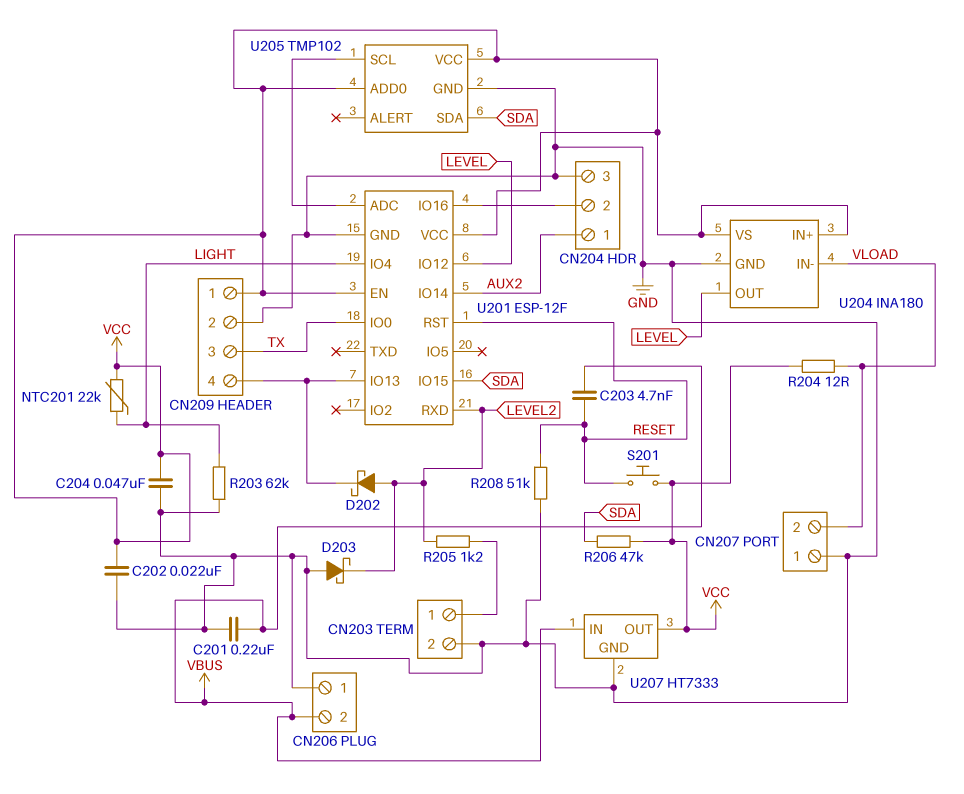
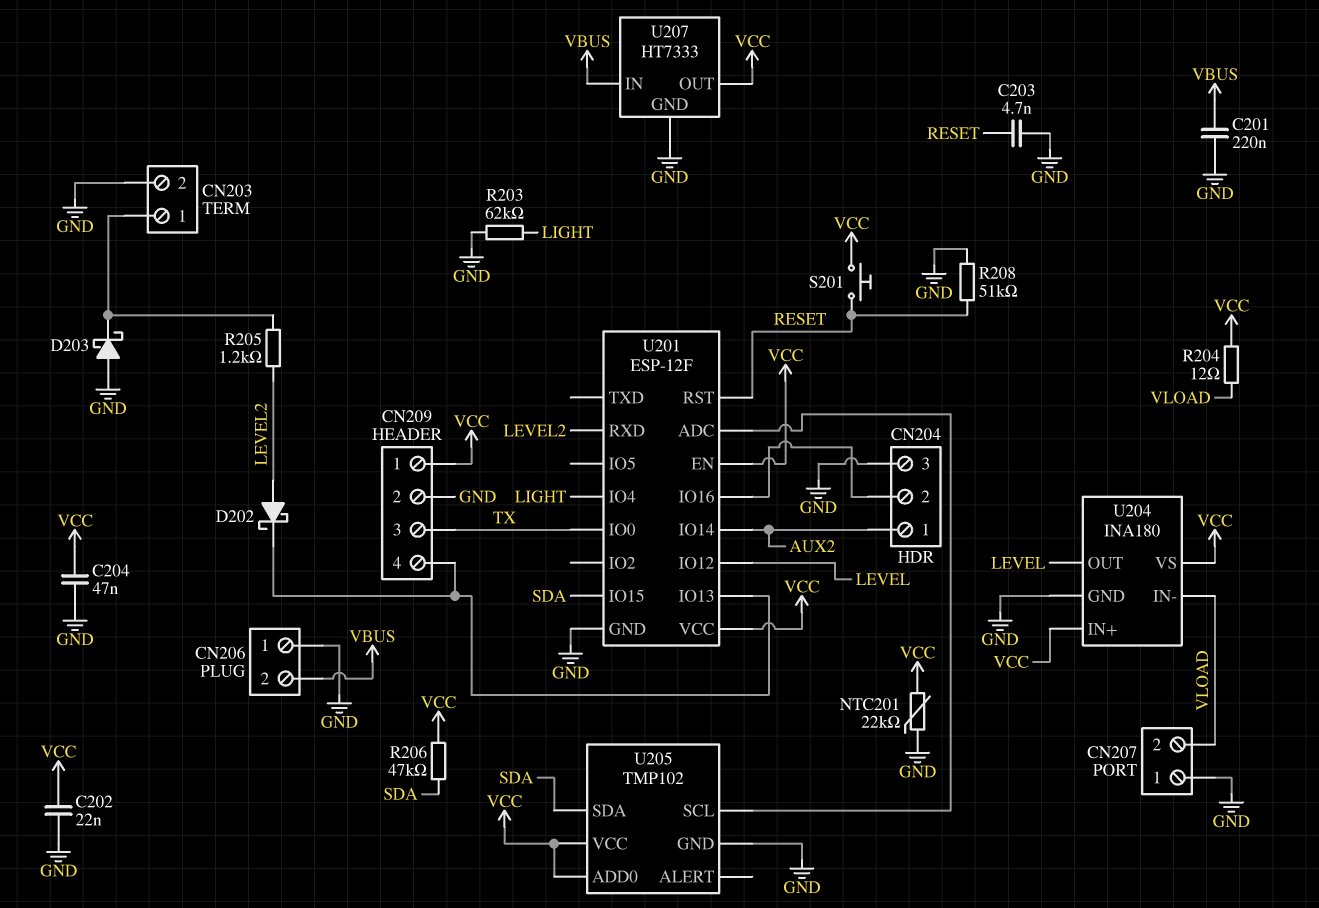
C203: 4.7nF (RESET, VBUS) -> 4.7nF (GND, RESET)
D203: schottky (A GND, K LEVEL2) -> schottky (A GND, K CN203/1)
NTC201: 22k (LIGHT, VCC) -> 22k (GND, VCC)

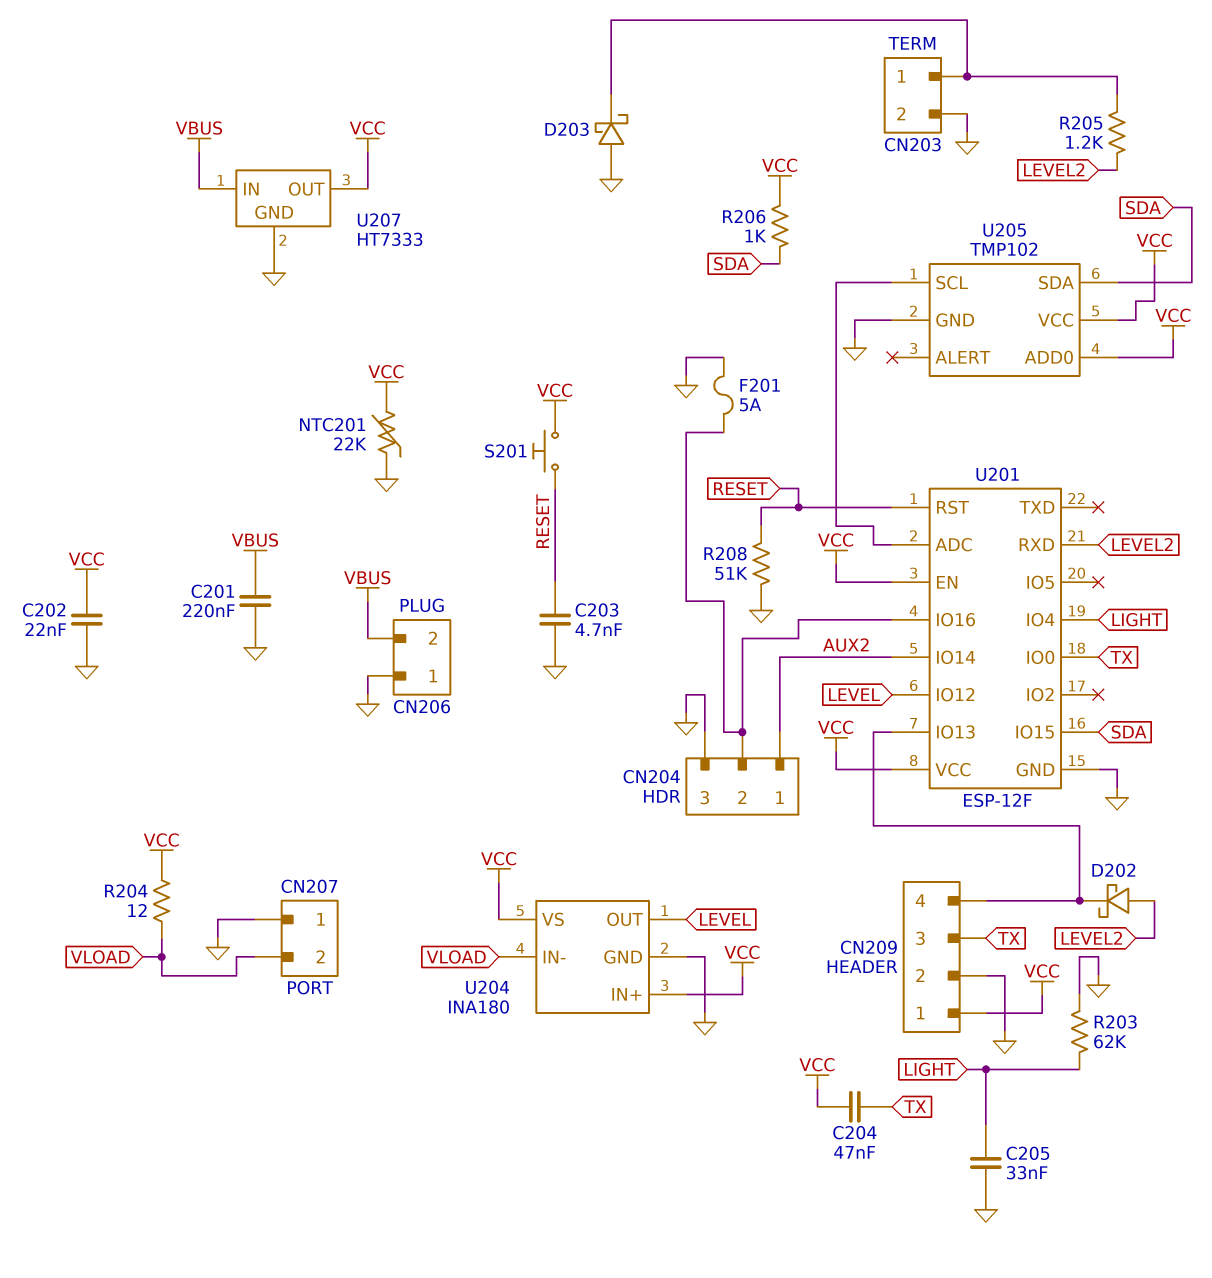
C204: 47nF (GND, VCC) -> 47nF (TX, VCC)
C205: none -> 33nF (GND, LIGHT)
F201: none -> 5A (CN204/2, GND)
R206: 47k (SDA, VCC) -> 1k (SDA, VCC)

